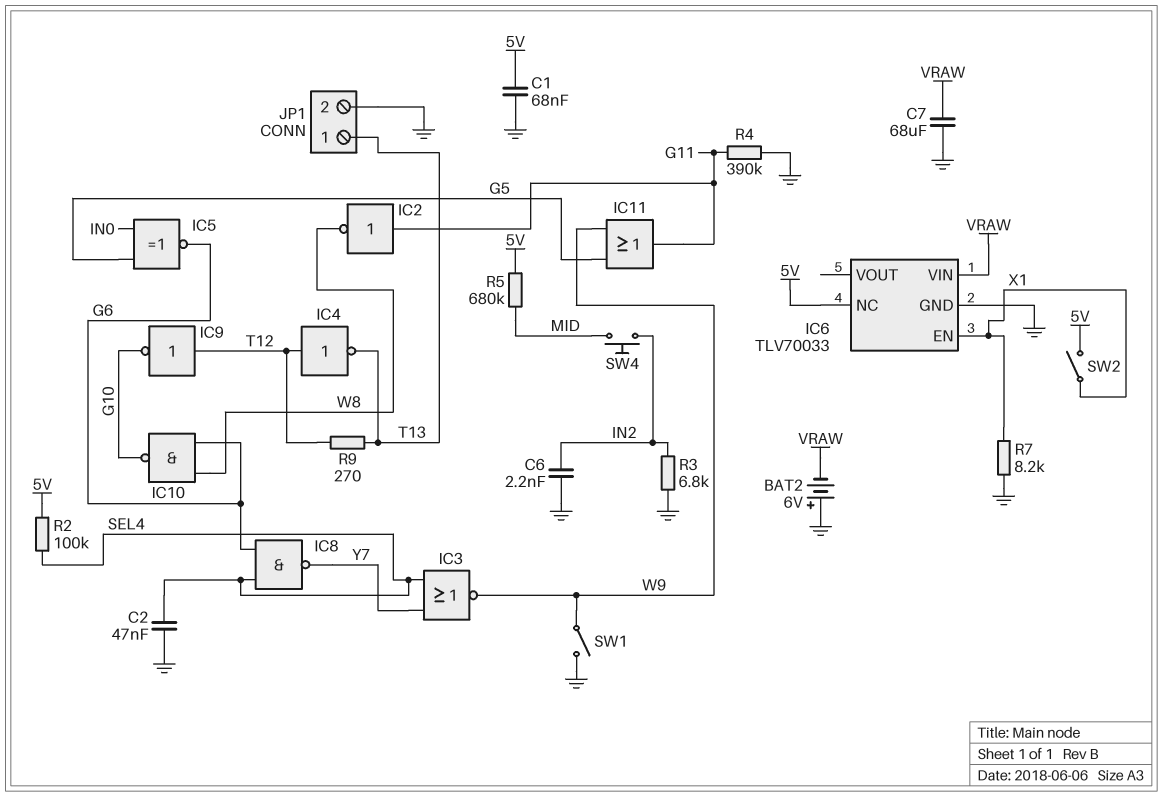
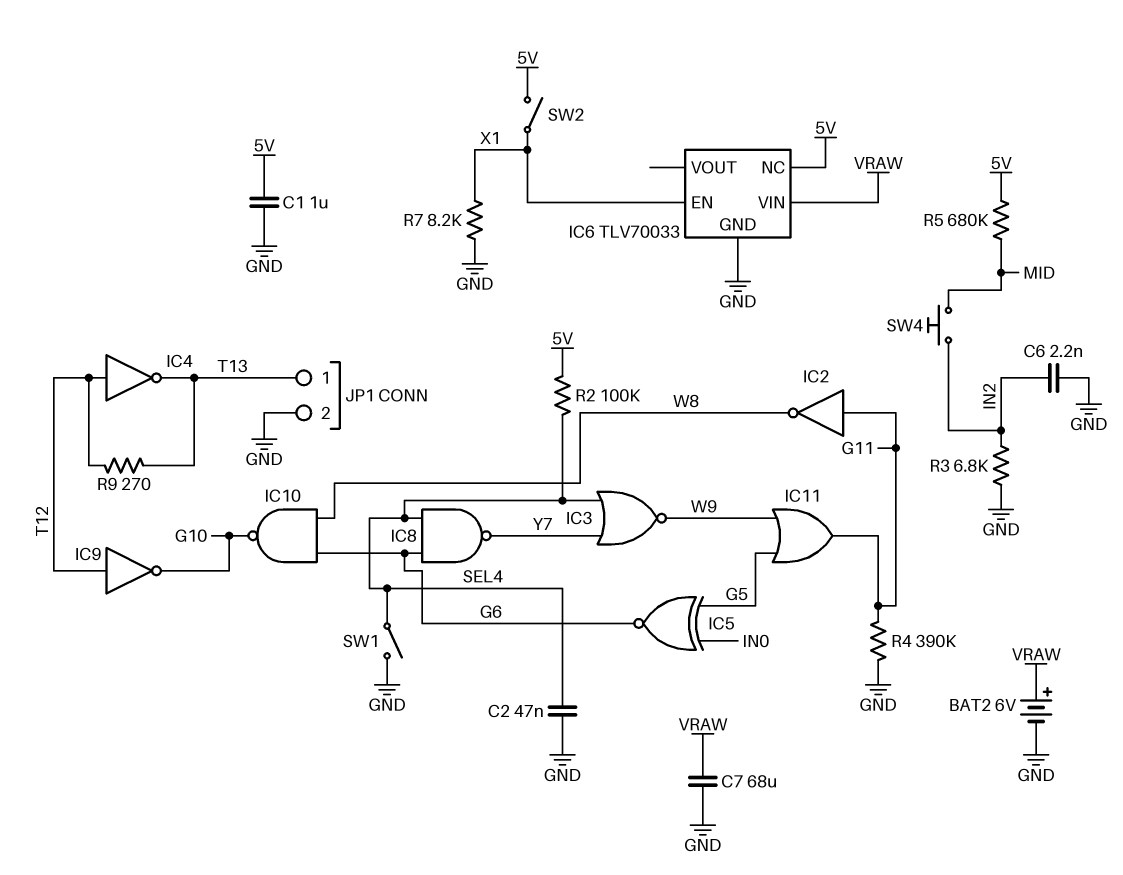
BAT2: 6V (plus GND, minus VRAW) -> 6V (plus VRAW, minus GND)
C1: 68nF (5V, GND) -> 1uF (5V, GND)
SW1: switch (GND, W9) -> switch (GND, SEL4)

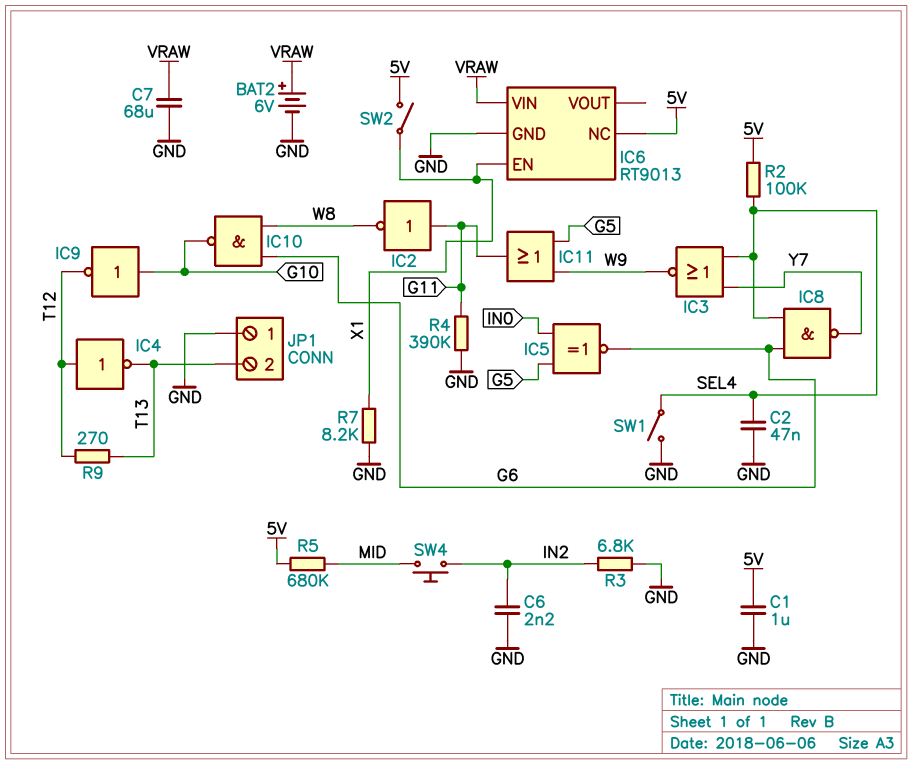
IC6: TLV70033 -> RT9013
IC9: NOT (in T12, out G10) -> NOT (in G10, out T12)
JP1 pin 1: T13 -> GND
JP1 pin 2: GND -> T13

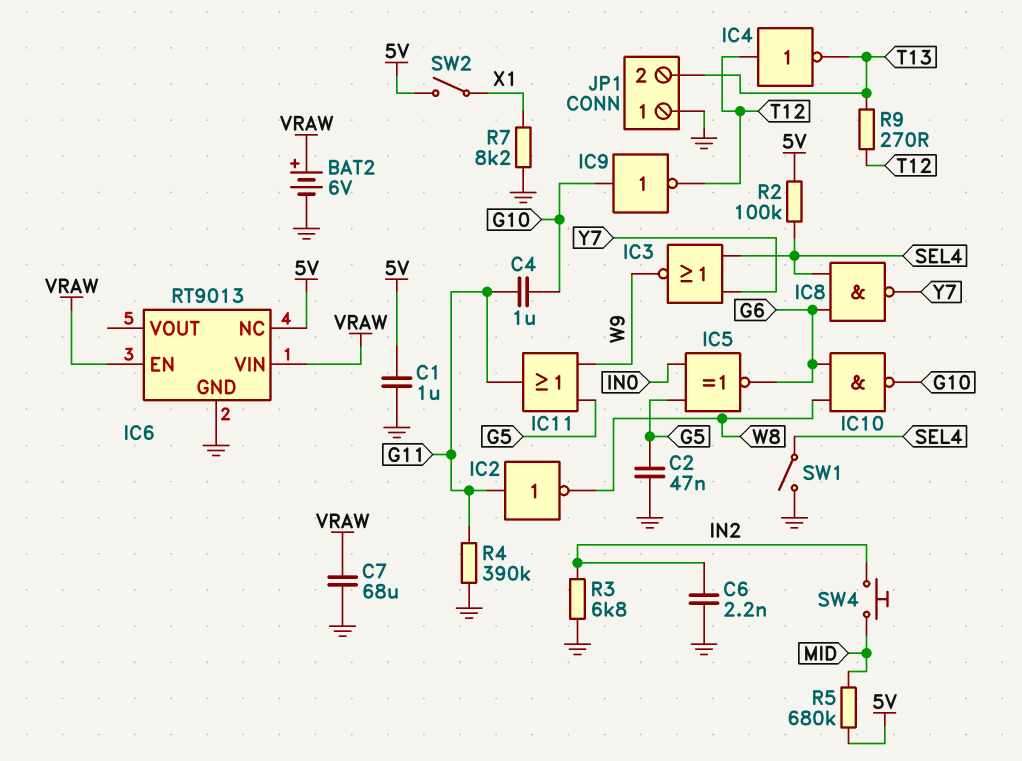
C2: 47nF (GND, SEL4) -> 47nF (G5, GND)
C4: none -> 1uF (G10, G11)
IC6 pin EN: X1 -> VRAW

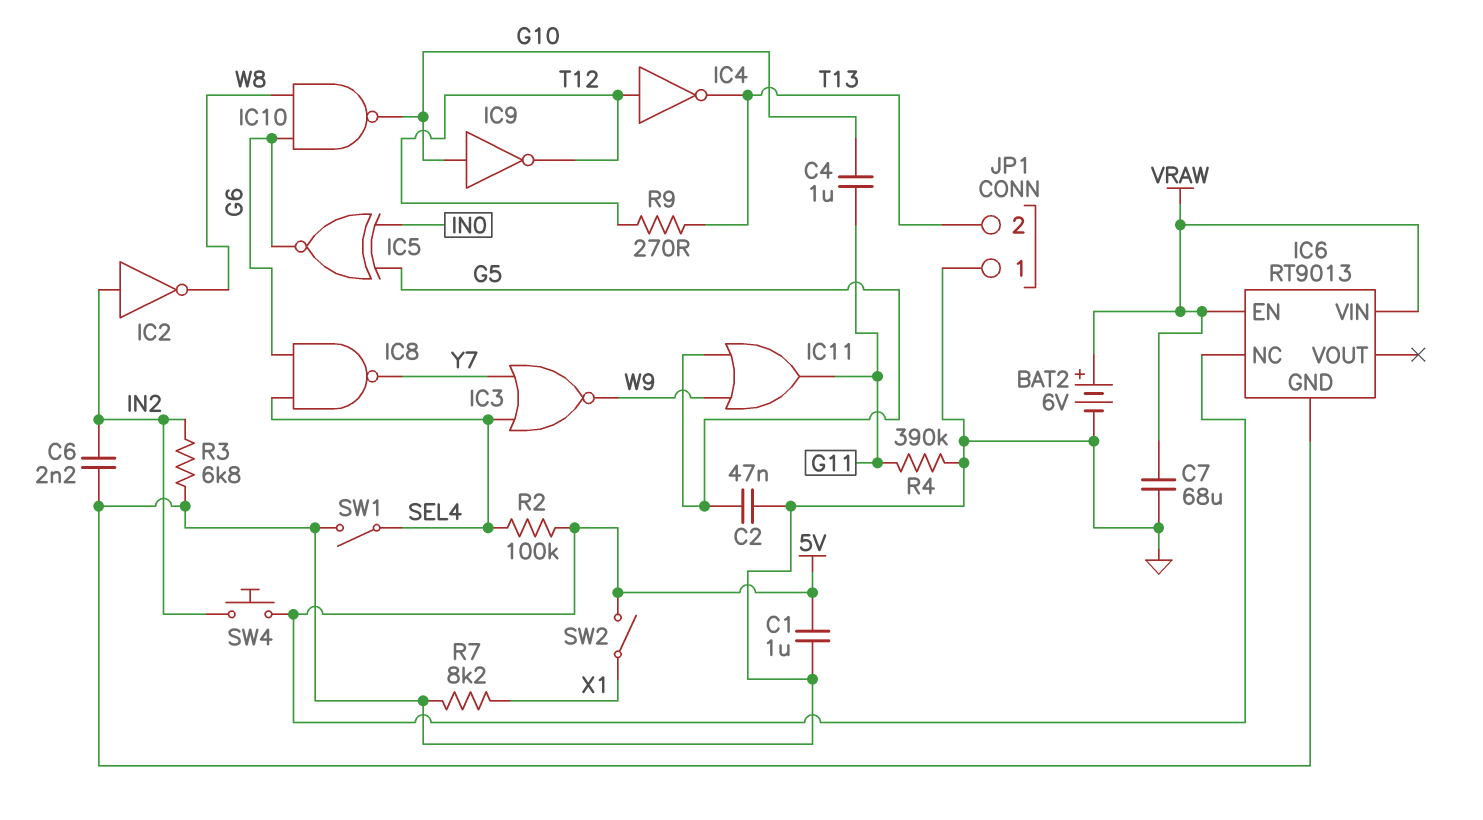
IC2: NOT (in G11, out W8) -> NOT (in IN2, out W8)
R5: 680k (5V, MID) -> none
SW4: button (IN2, MID) -> button (5V, IN2)

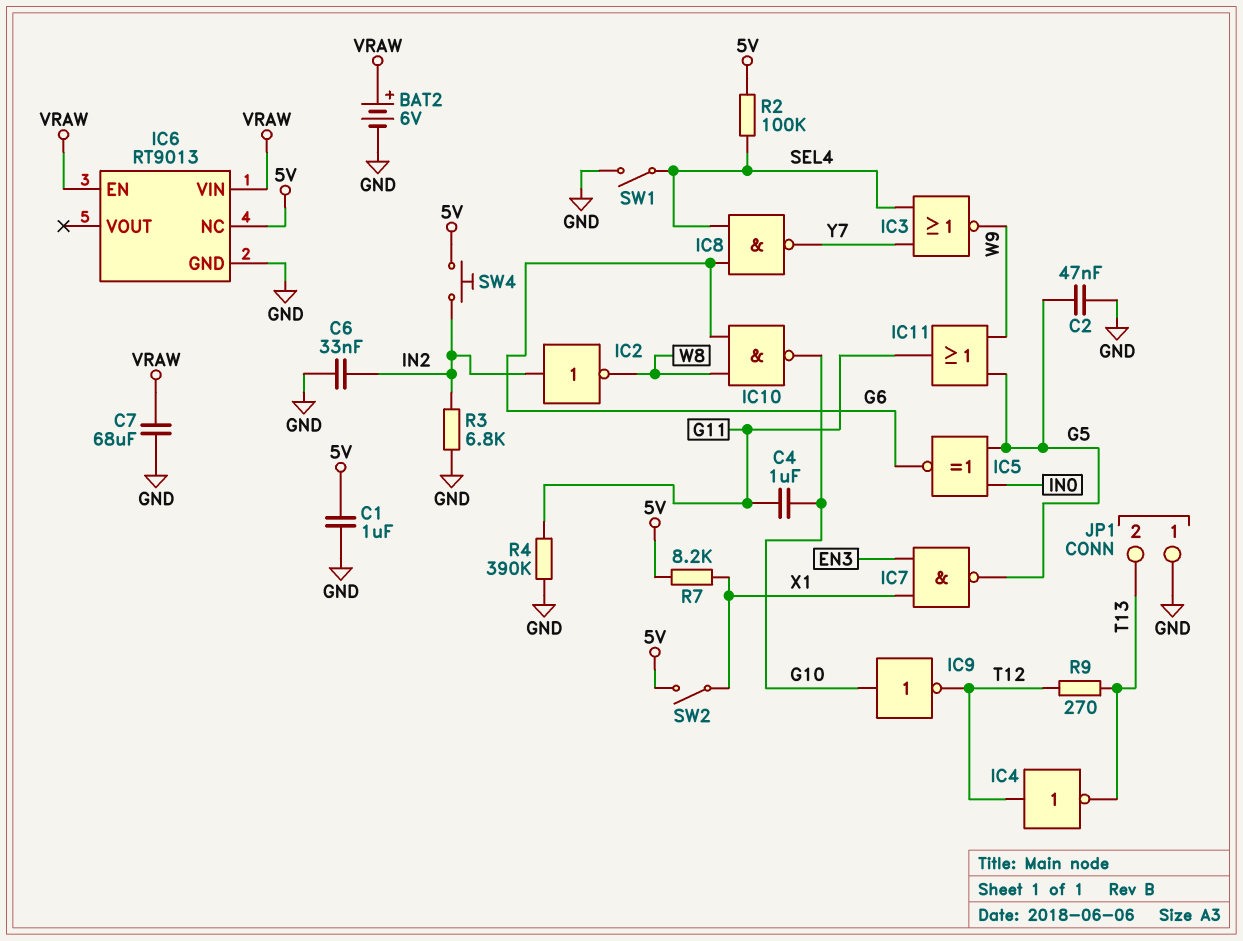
C6: 2.2nF (GND, IN2) -> 33nF (GND, IN2)
IC7: none -> NAND (in EN3, in X1, out G5)
R7: 8.2k (GND, X1) -> 8.2k (5V, X1)

